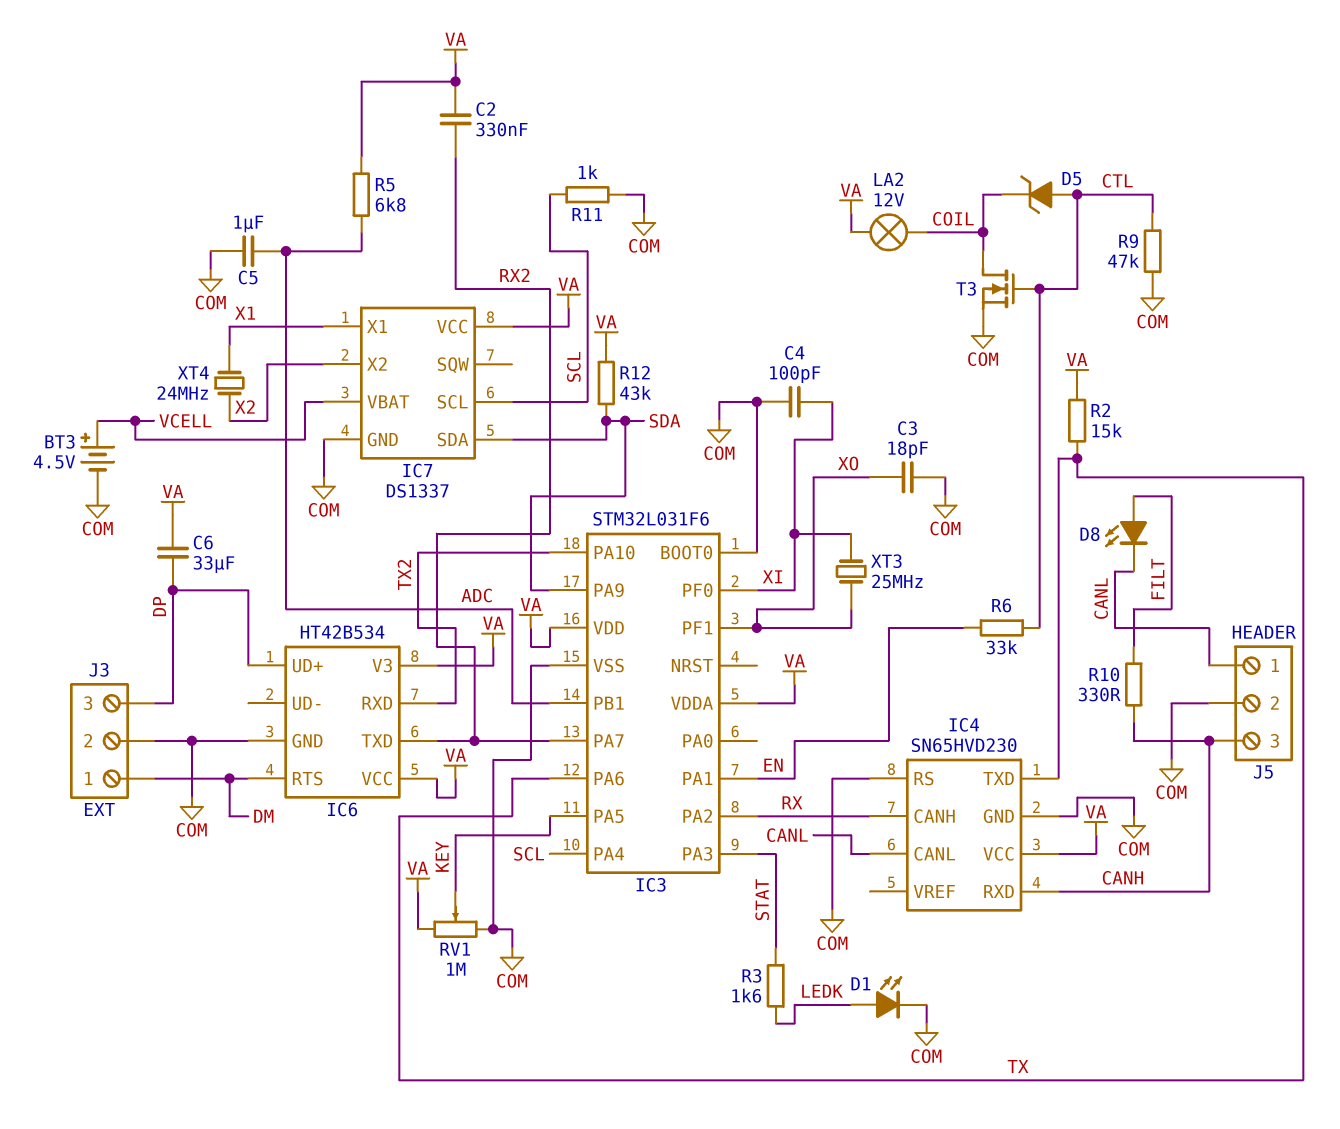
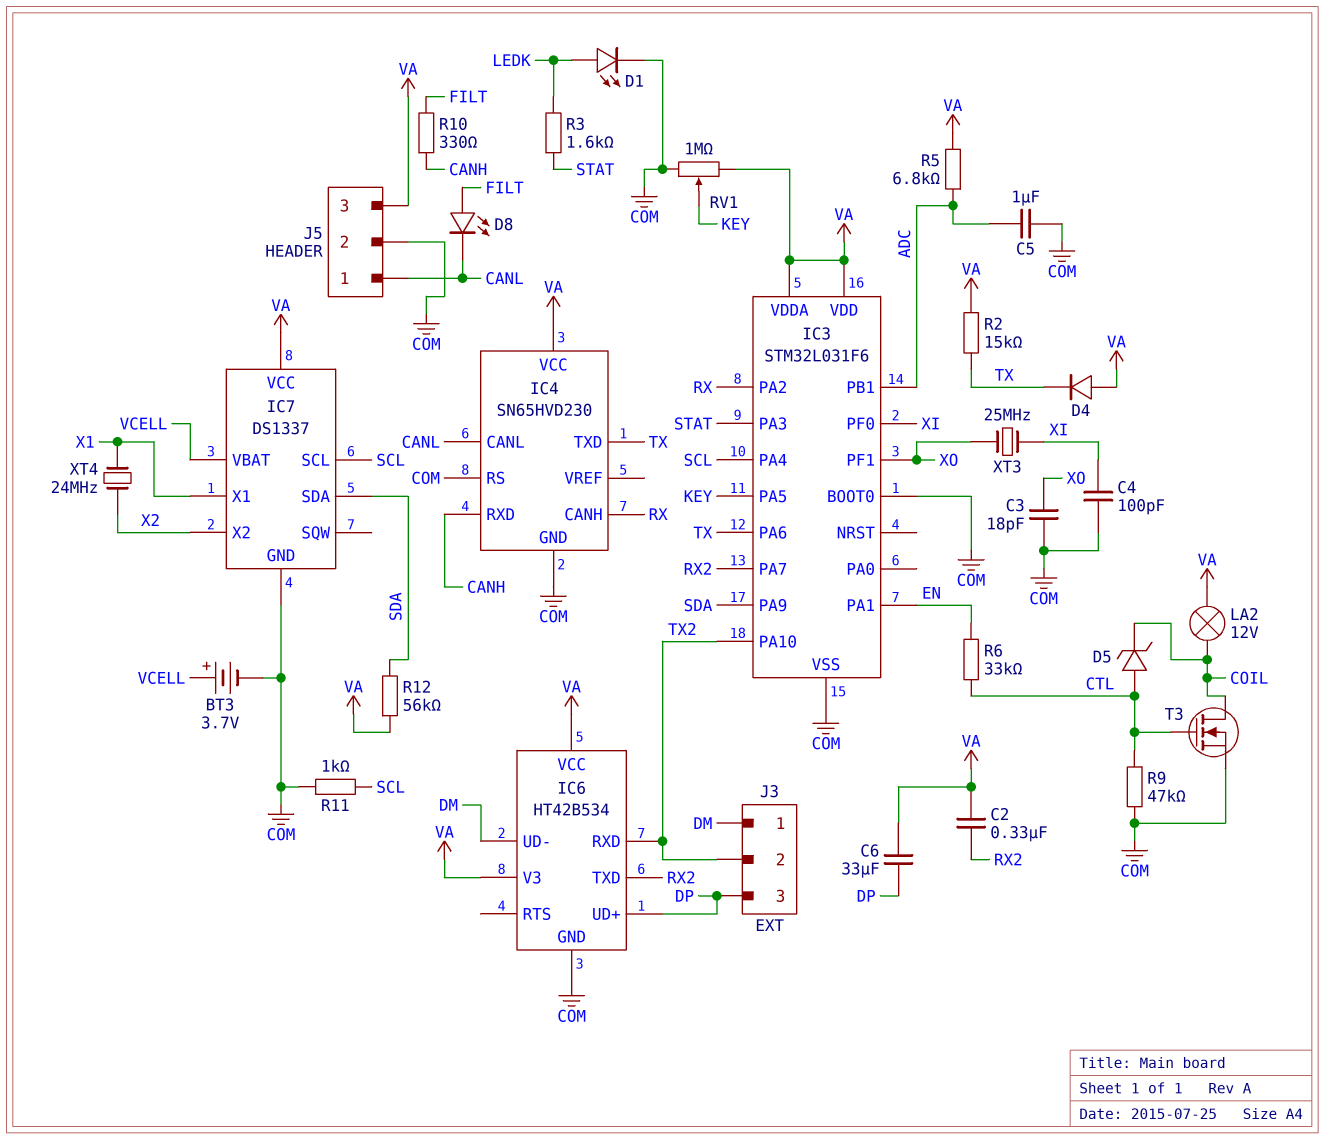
BT3: 4.5V (plus VCELL, minus COM) -> 3.7V (plus VCELL, minus COM)
D4: none -> diode (A VA, K TX)
IC6 pin RTS: DM -> none
IC6 pin UD-: none -> DM
J3 pin 2: COM -> TX2
J5 pin 3: CANH -> VA
R12: 43k (SDA, VA) -> 56k (SDA, VA)

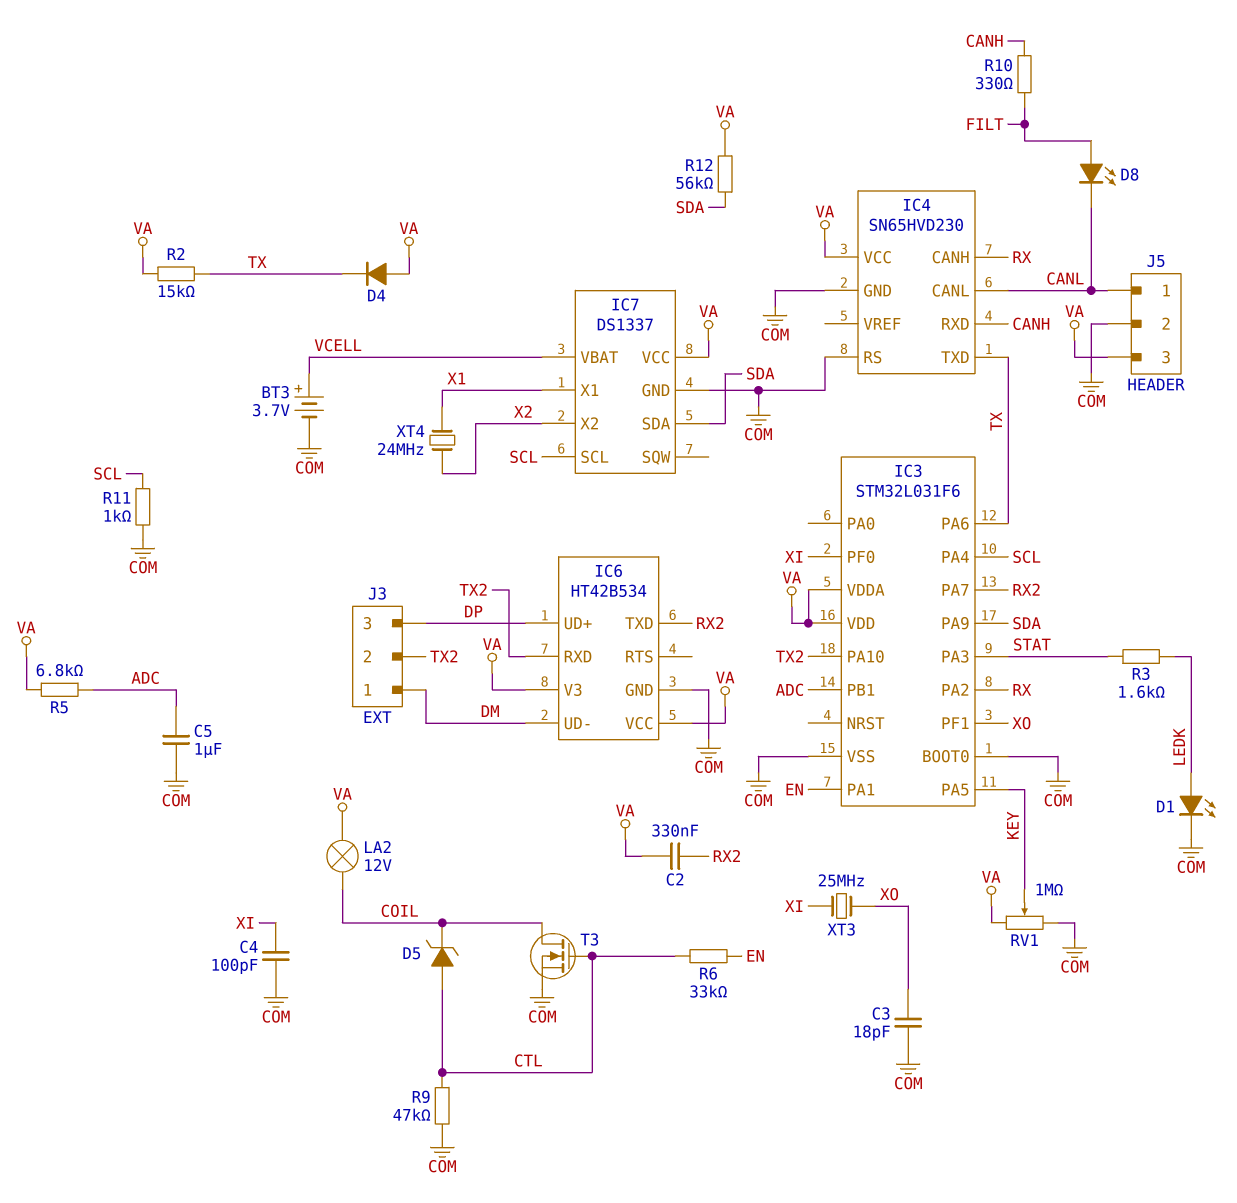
C6: 33uF (DP, VA) -> none

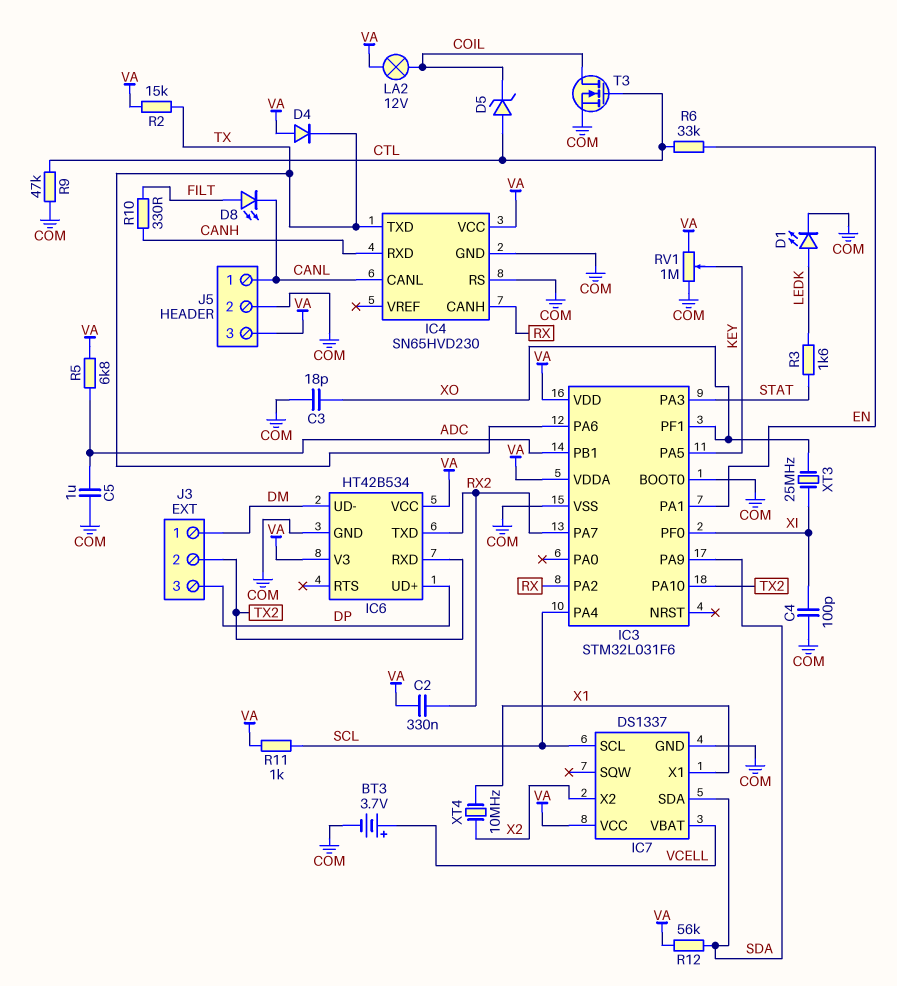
R11: 1k (COM, SCL) -> 1k (SCL, VA)
XT4: 24MHz (X1, X2) -> 10MHz (X1, X2)

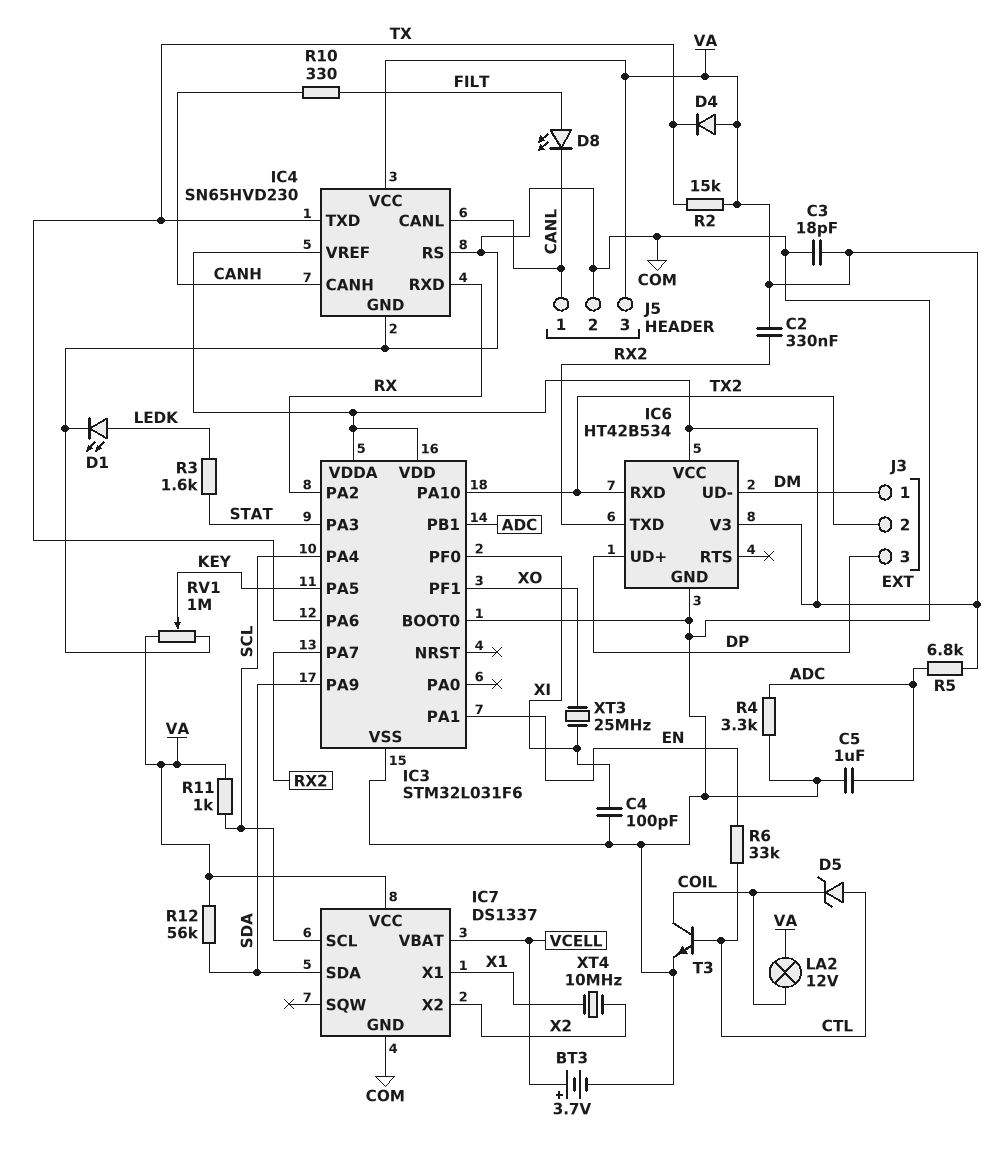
C3: 18pF (COM, XO) -> 18pF (COM, VA)
IC4 pin CANH: RX -> CANH
IC4 pin RXD: CANH -> RX
IC4 pin VREF: none -> VA
R4: none -> 3.3k (ADC, COM)
R9: 47k (COM, CTL) -> none
T3: NMOS (G CTL, D COIL, S COM) -> NPN (B CTL, C COIL, E COM)

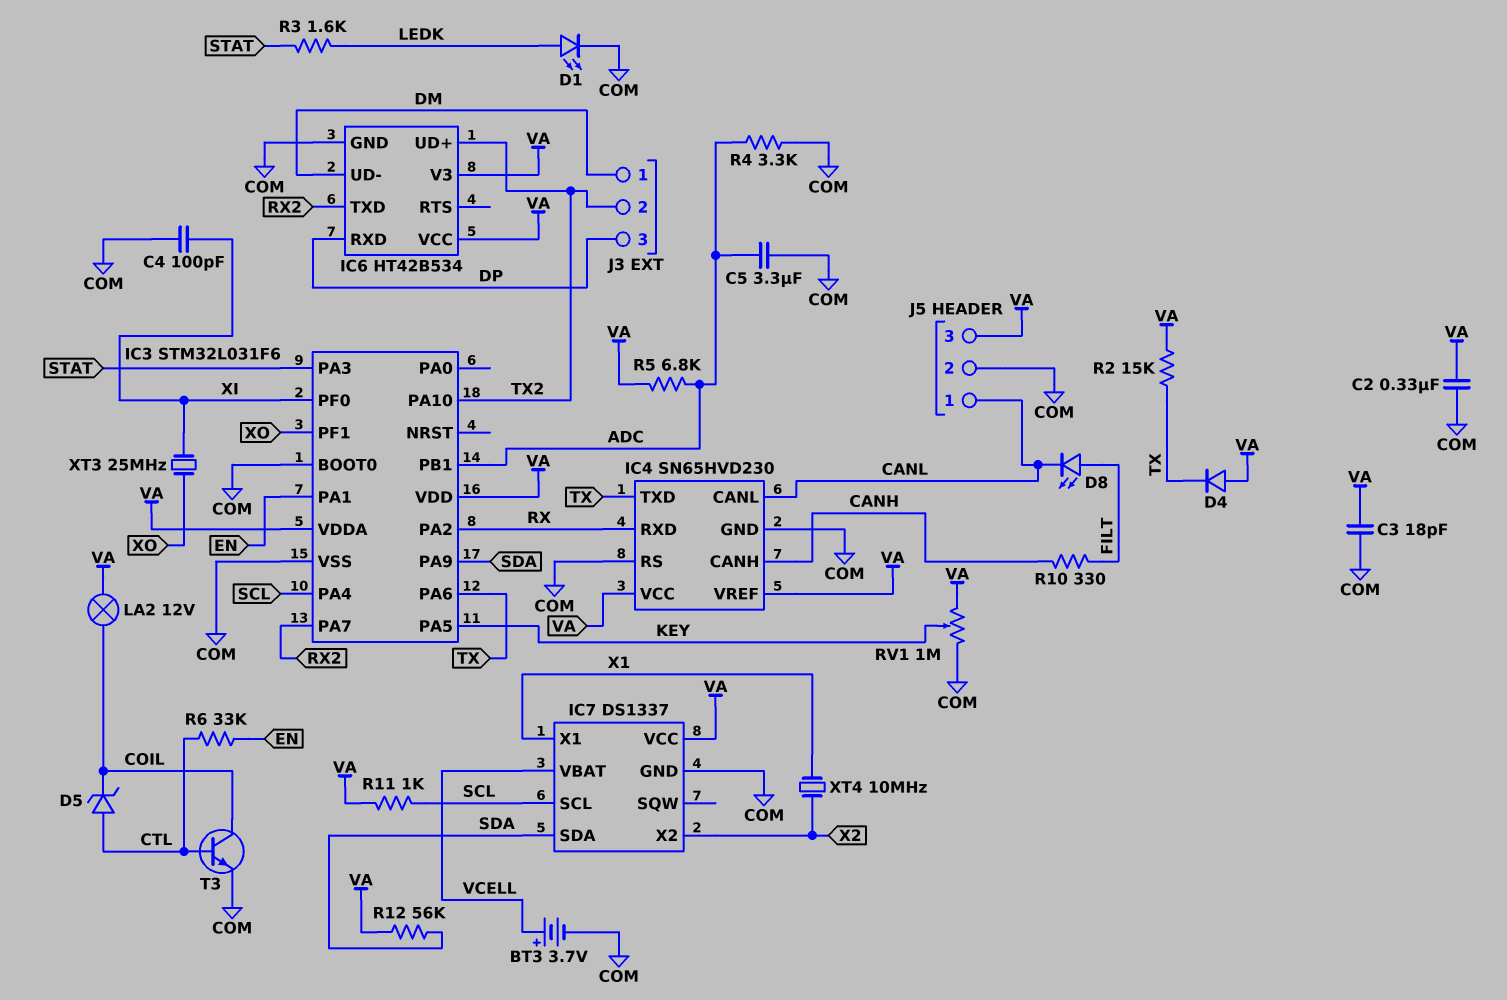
C2: 330nF (RX2, VA) -> 330nF (COM, VA)
C5: 1uF (ADC, COM) -> 3.3uF (ADC, COM)
IC6 pin RXD: TX2 -> DP
IC6 pin UD+: DP -> TX2

